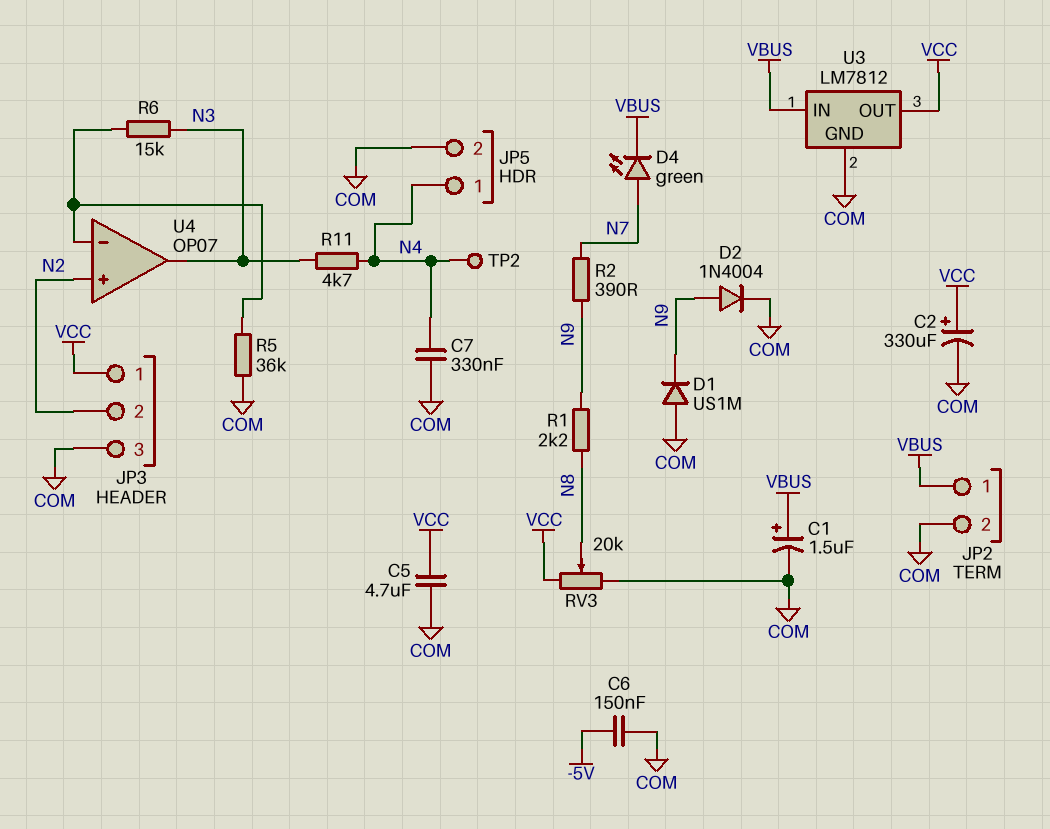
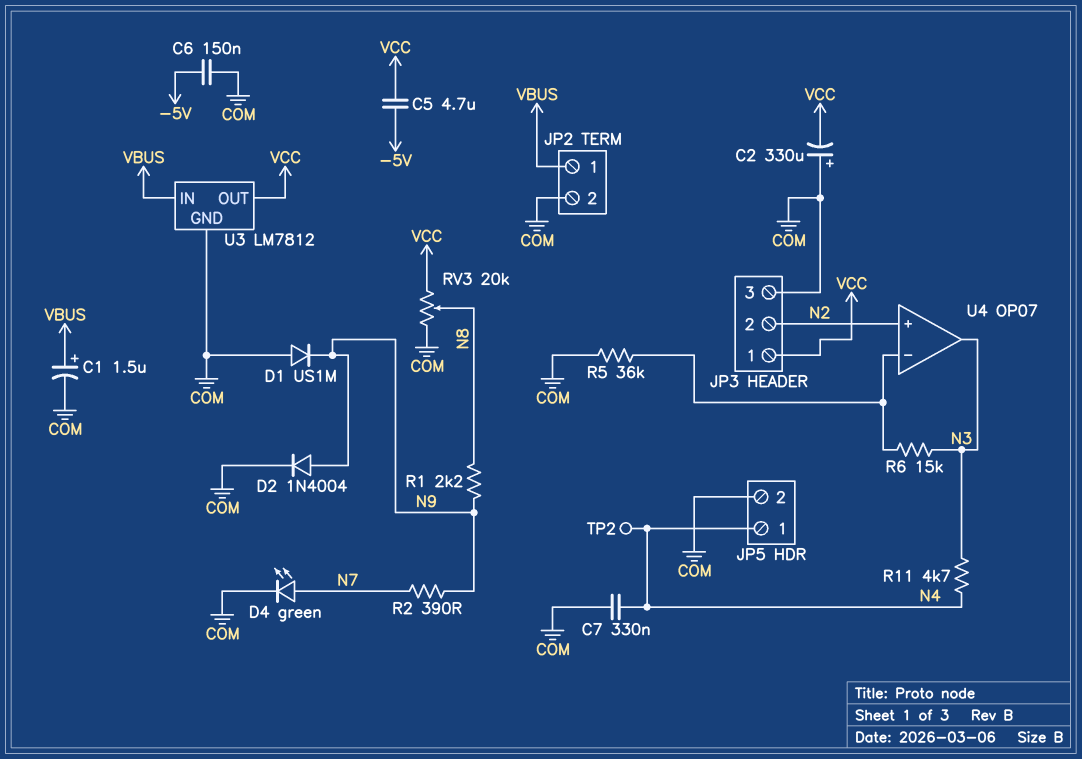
C2: 330uF (plus VCC, minus COM) -> 330uF (plus COM, minus VCC)
C5: 4.7uF (COM, VCC) -> 4.7uF (-5V, VCC)
D4: LED green (A N7, K VBUS) -> LED green (A N7, K COM)

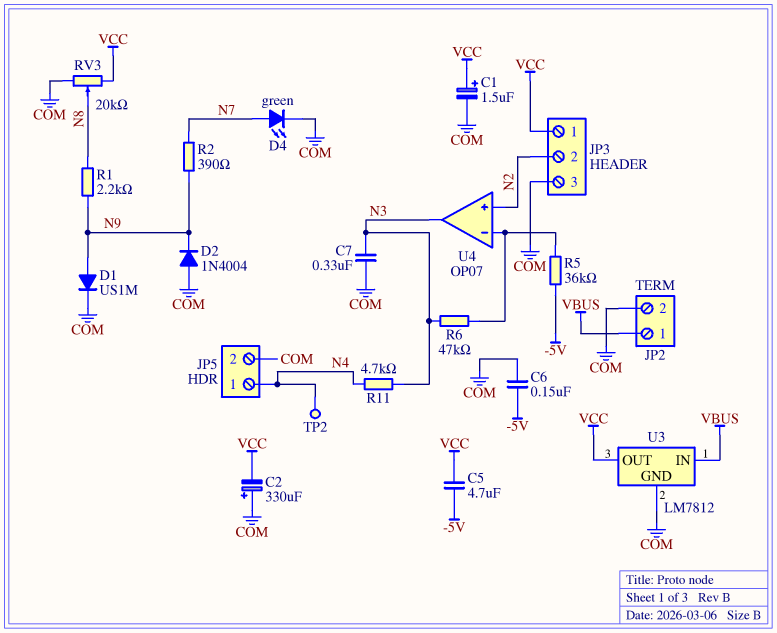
C1: 1.5uF (plus VBUS, minus COM) -> 1.5uF (plus VCC, minus COM)
C7: 330nF (COM, N4) -> 330nF (COM, N3)
D1: diode US1M (A COM, K N9) -> diode US1M (A N9, K COM)
D2: diode 1N4004 (A N9, K COM) -> diode 1N4004 (A COM, K N9)
R5: 36k (COM, U4/in-) -> 36k (-5V, U4/in-)
R6: 15k (N3, U4/in-) -> 47k (N3, U4/in-)

